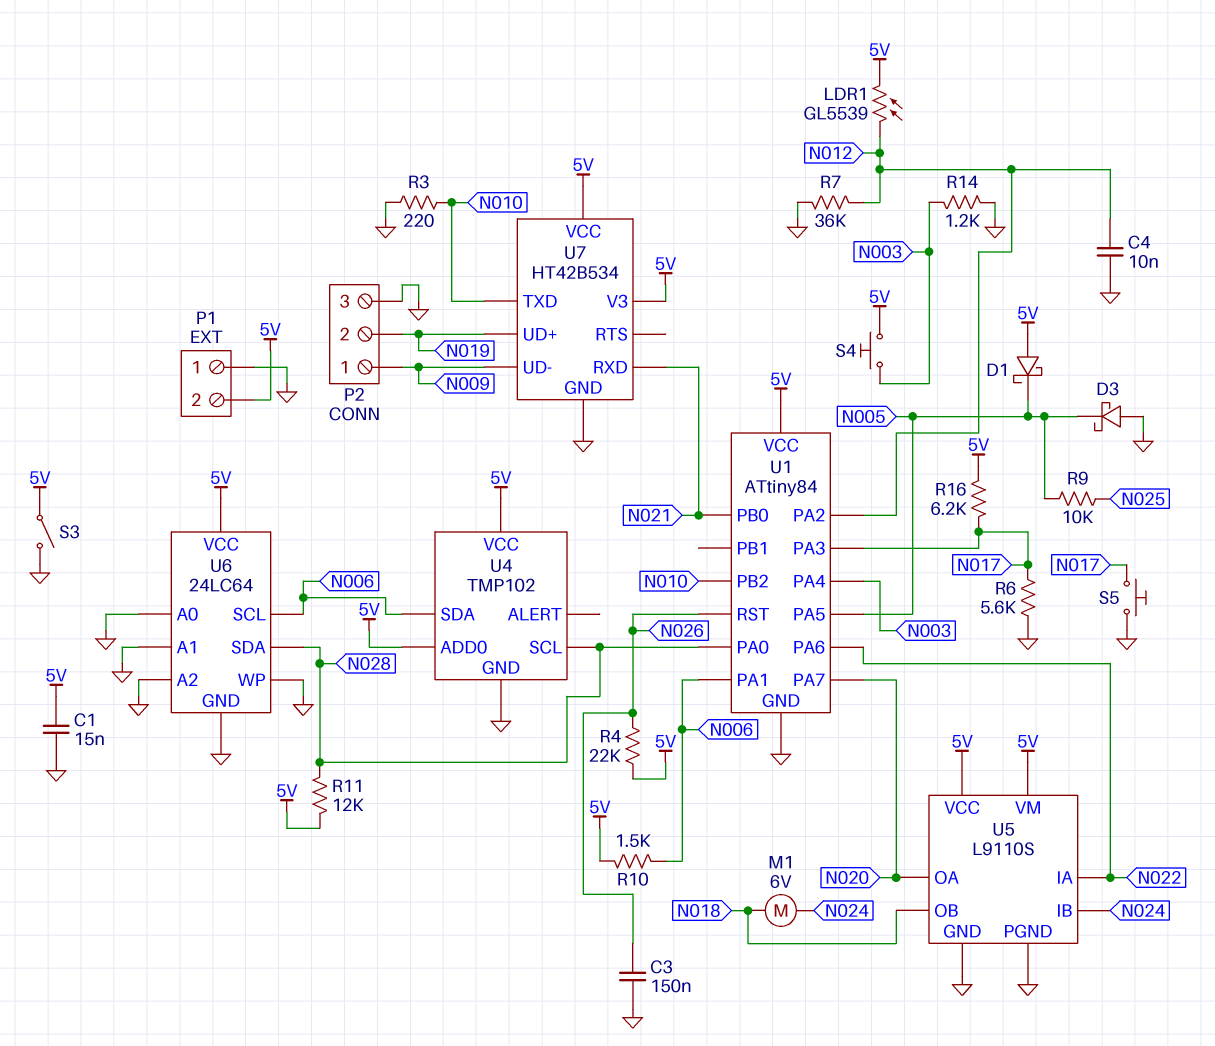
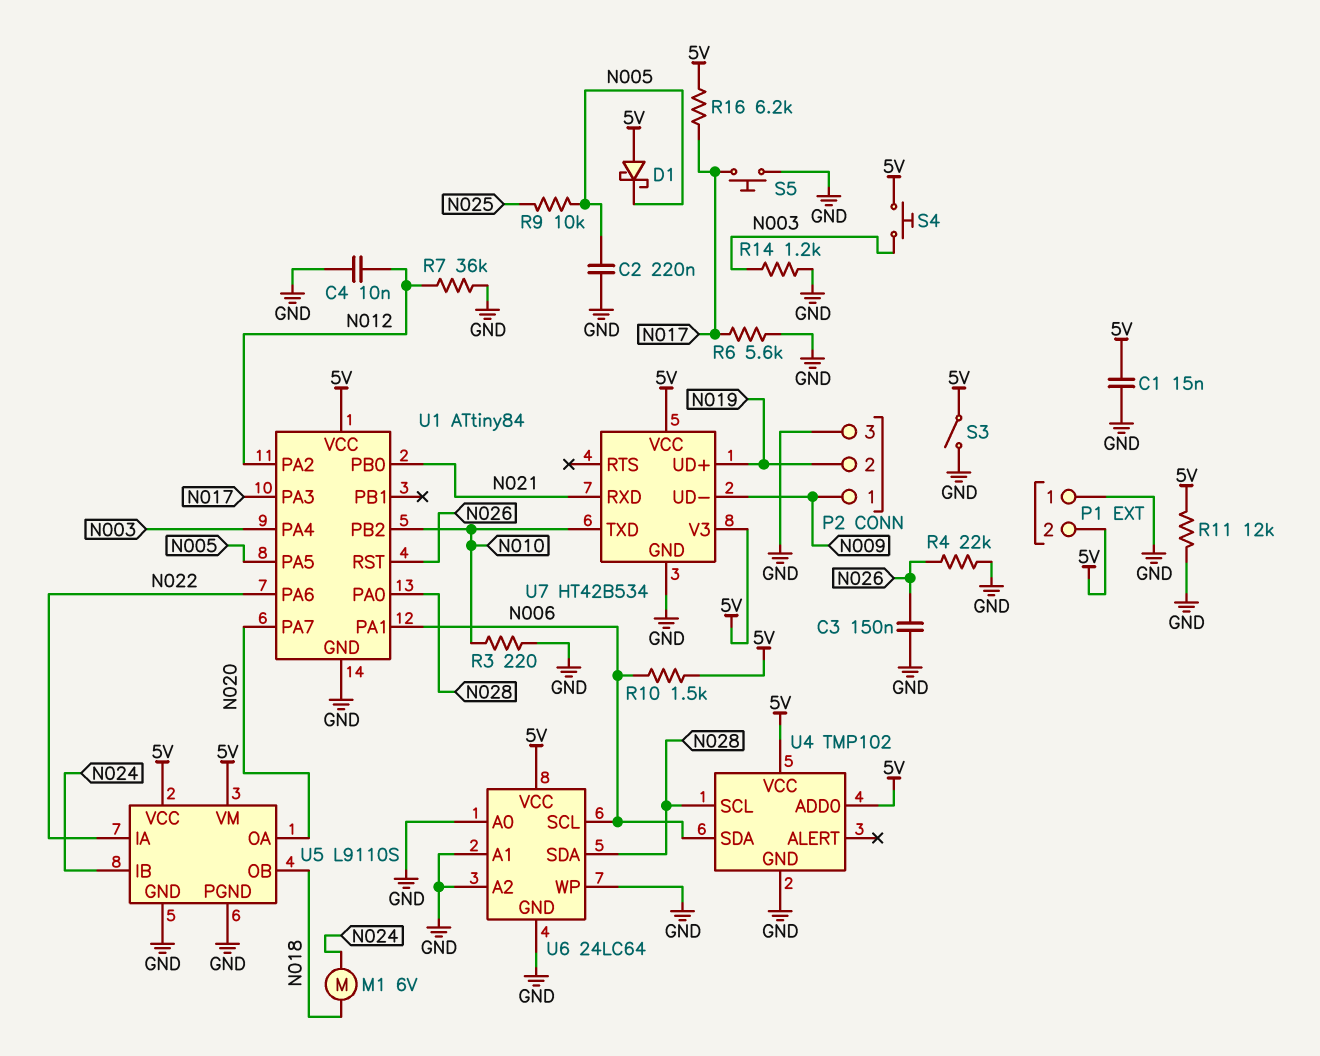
C2: none -> 220nF (GND, N005)
D3: schottky (A GND, K N005) -> none
LDR1: GL5539 (5V, N012) -> none
R4: 22k (5V, N026) -> 22k (GND, N026)
R11: 12k (5V, N028) -> 12k (5V, GND)

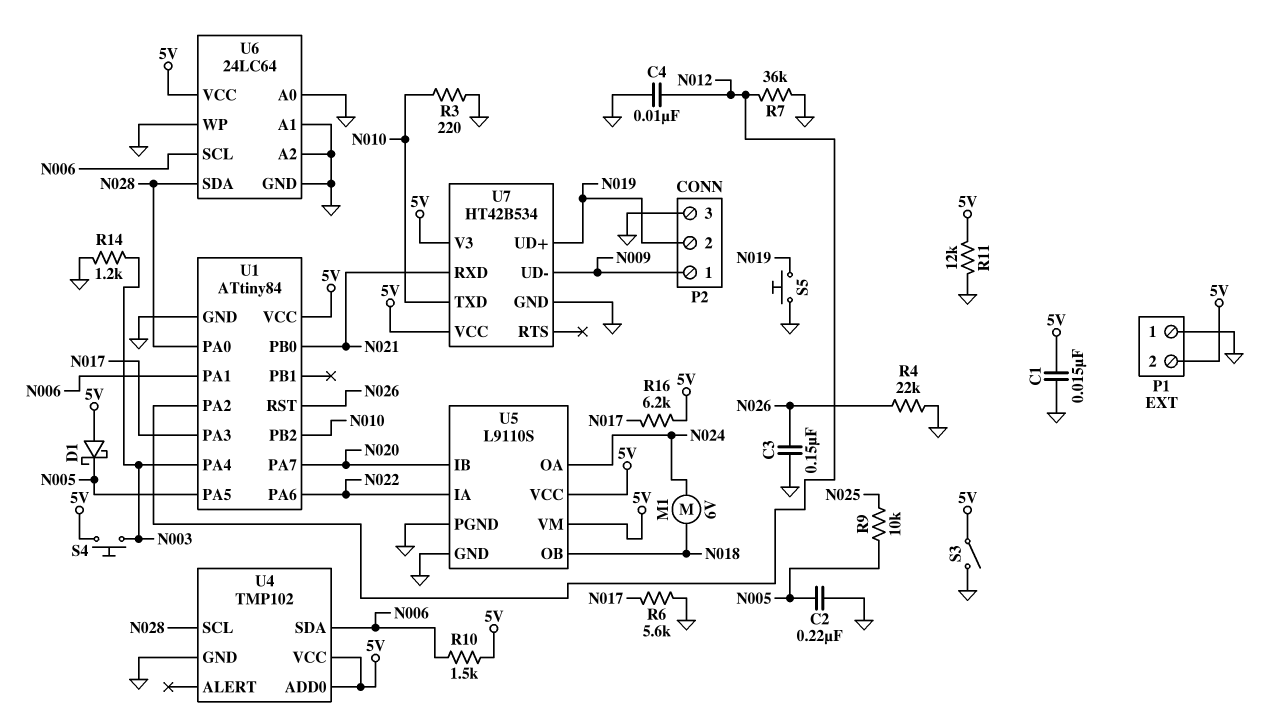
S5: button (GND, N017) -> button (GND, N019)
U5 pin IB: N024 -> N020
U5 pin OA: N020 -> N024

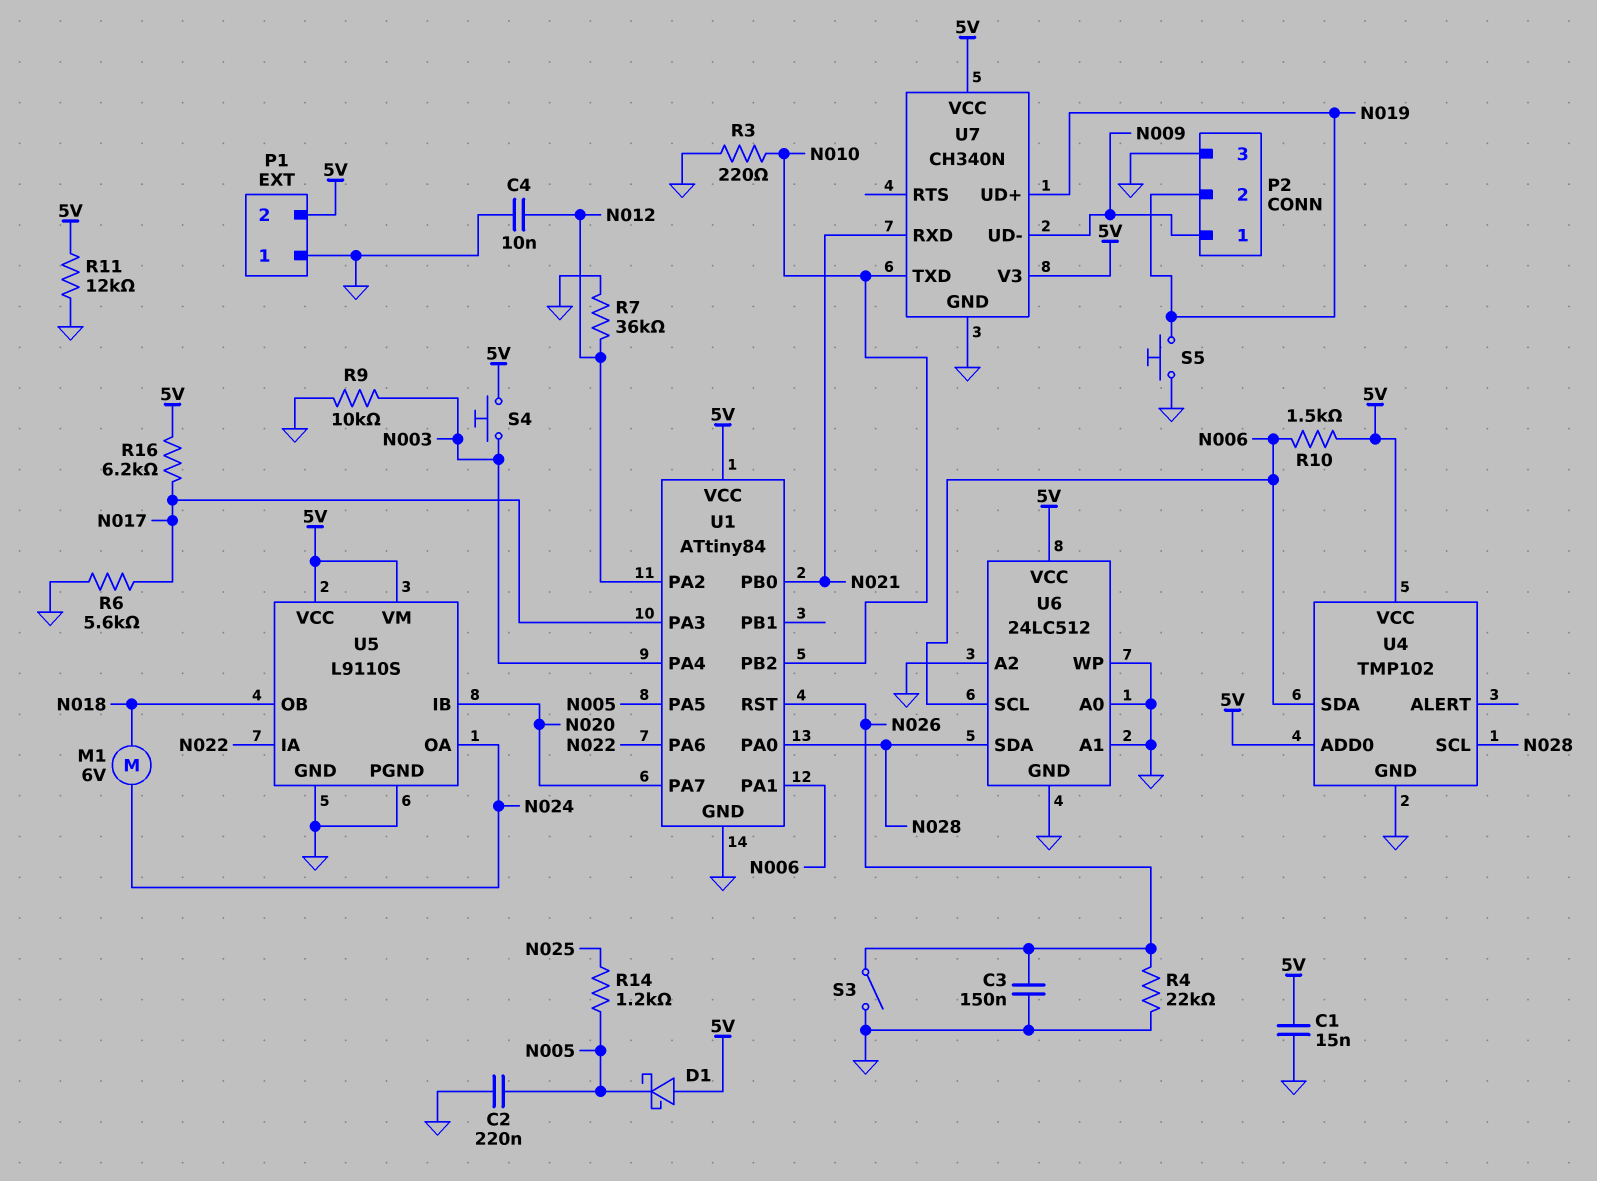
R9: 10k (N005, N025) -> 10k (GND, N003)
R14: 1.2k (GND, N003) -> 1.2k (N005, N025)
S3: switch (5V, GND) -> switch (GND, N026)
U6: 24LC64 -> 24LC512
U7: HT42B534 -> CH340N

